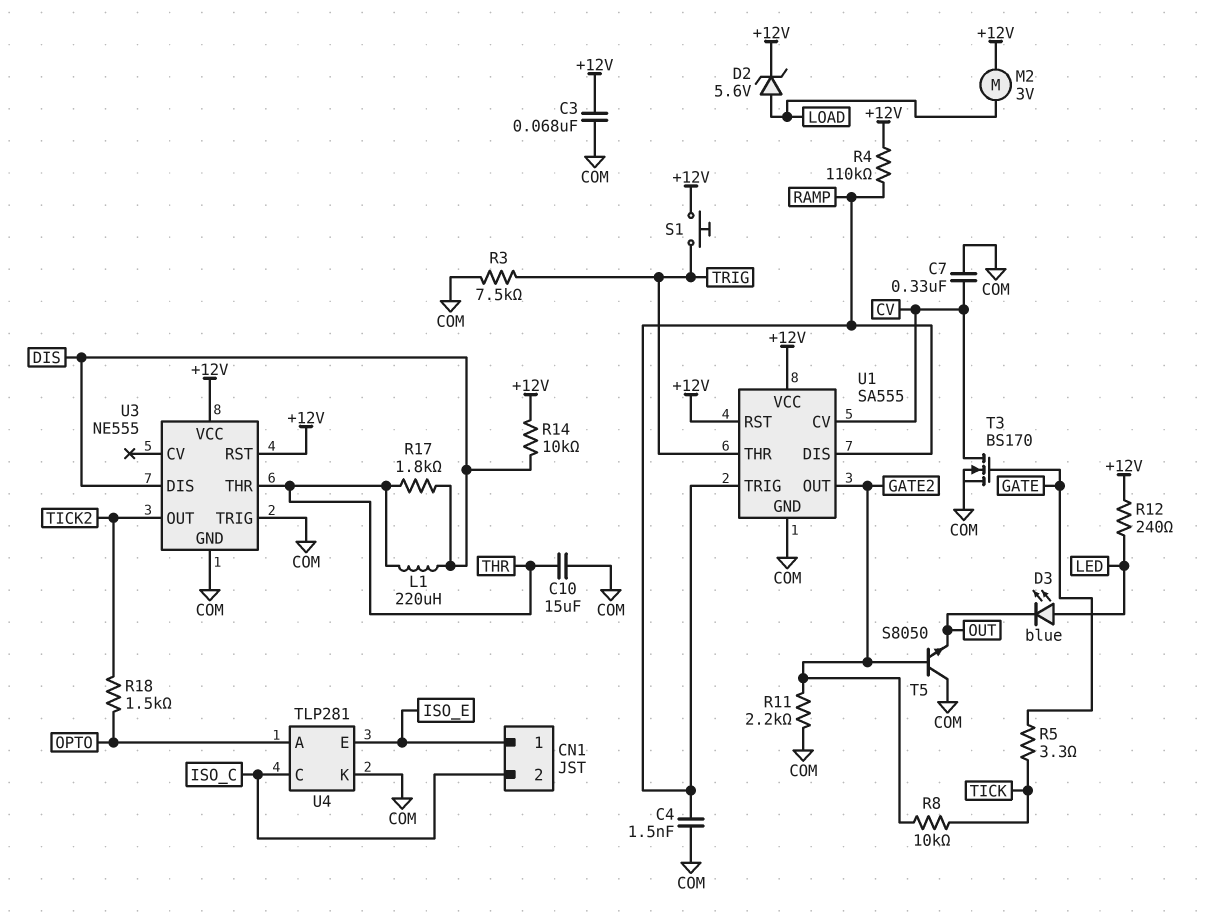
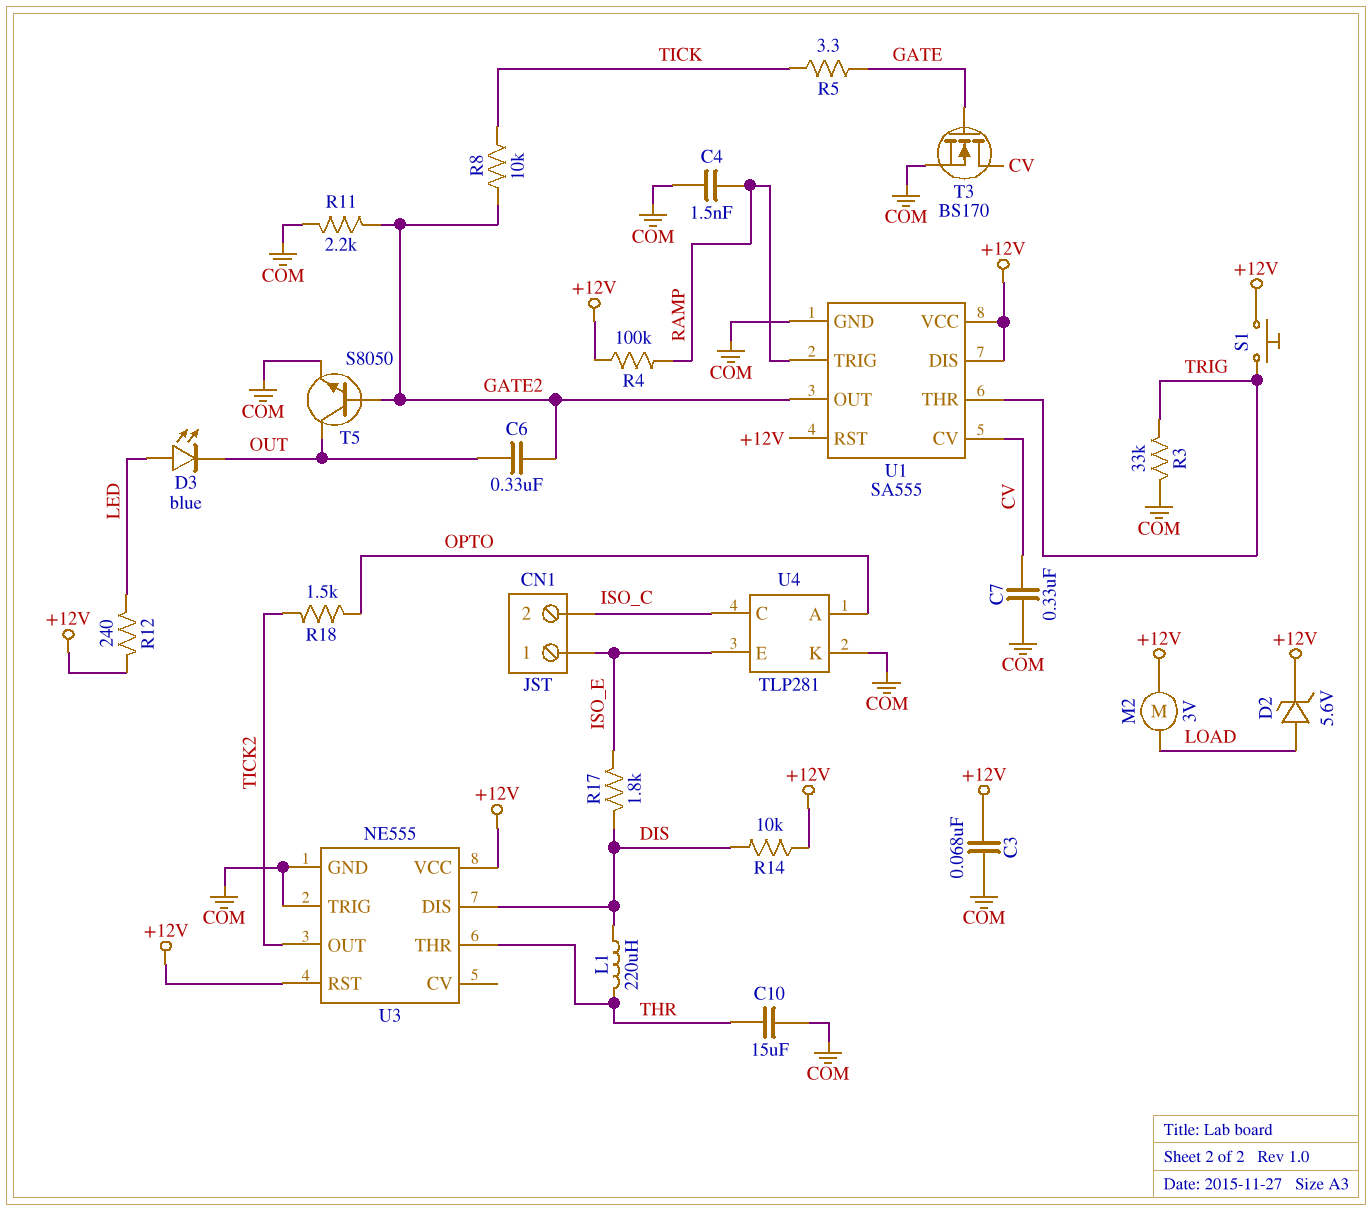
C6: none -> 330nF (GATE2, OUT)
R3: 7.5k (COM, TRIG) -> 33k (COM, TRIG)
R4: 110k (+12V, RAMP) -> 100k (+12V, RAMP)
R17: 1.8k (DIS, THR) -> 1.8k (DIS, ISO_E)
T5: NPN S8050 (B GATE2, C COM, E OUT) -> NPN S8050 (B GATE2, C OUT, E COM)
U1 pin DIS: RAMP -> +12V

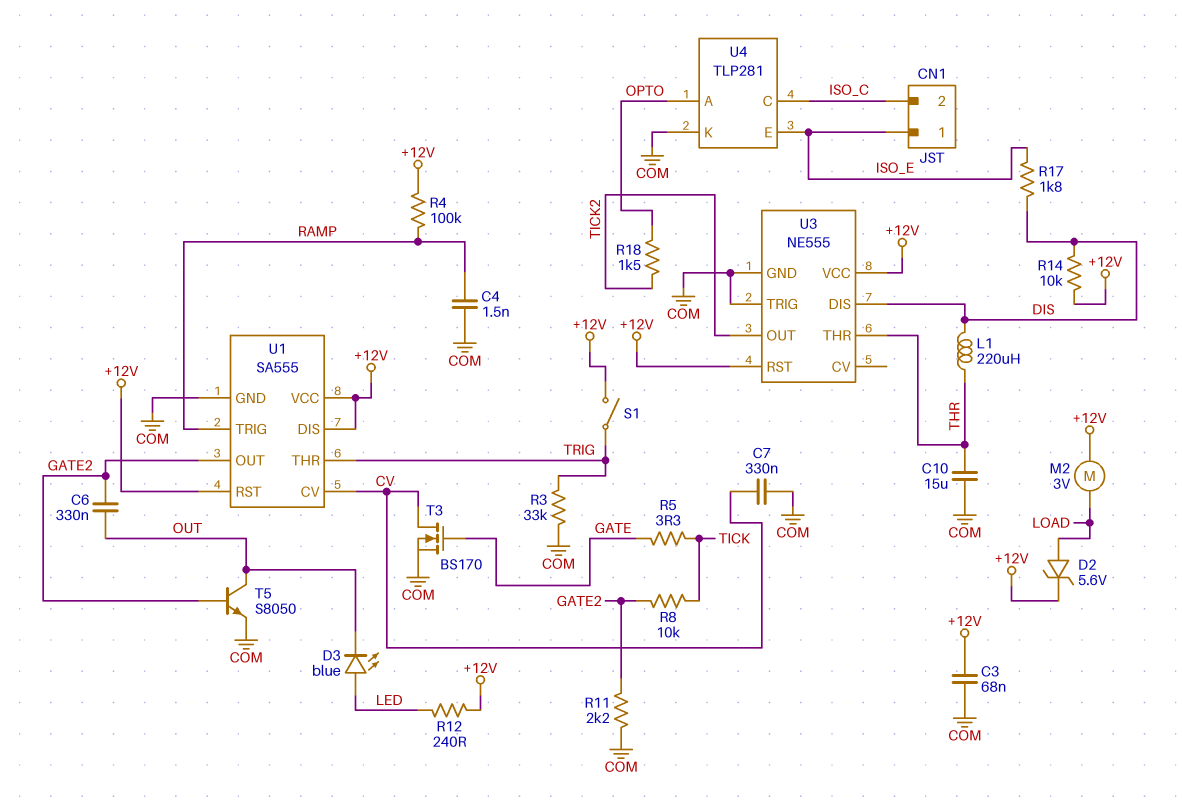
S1: button (+12V, TRIG) -> switch (+12V, TRIG)

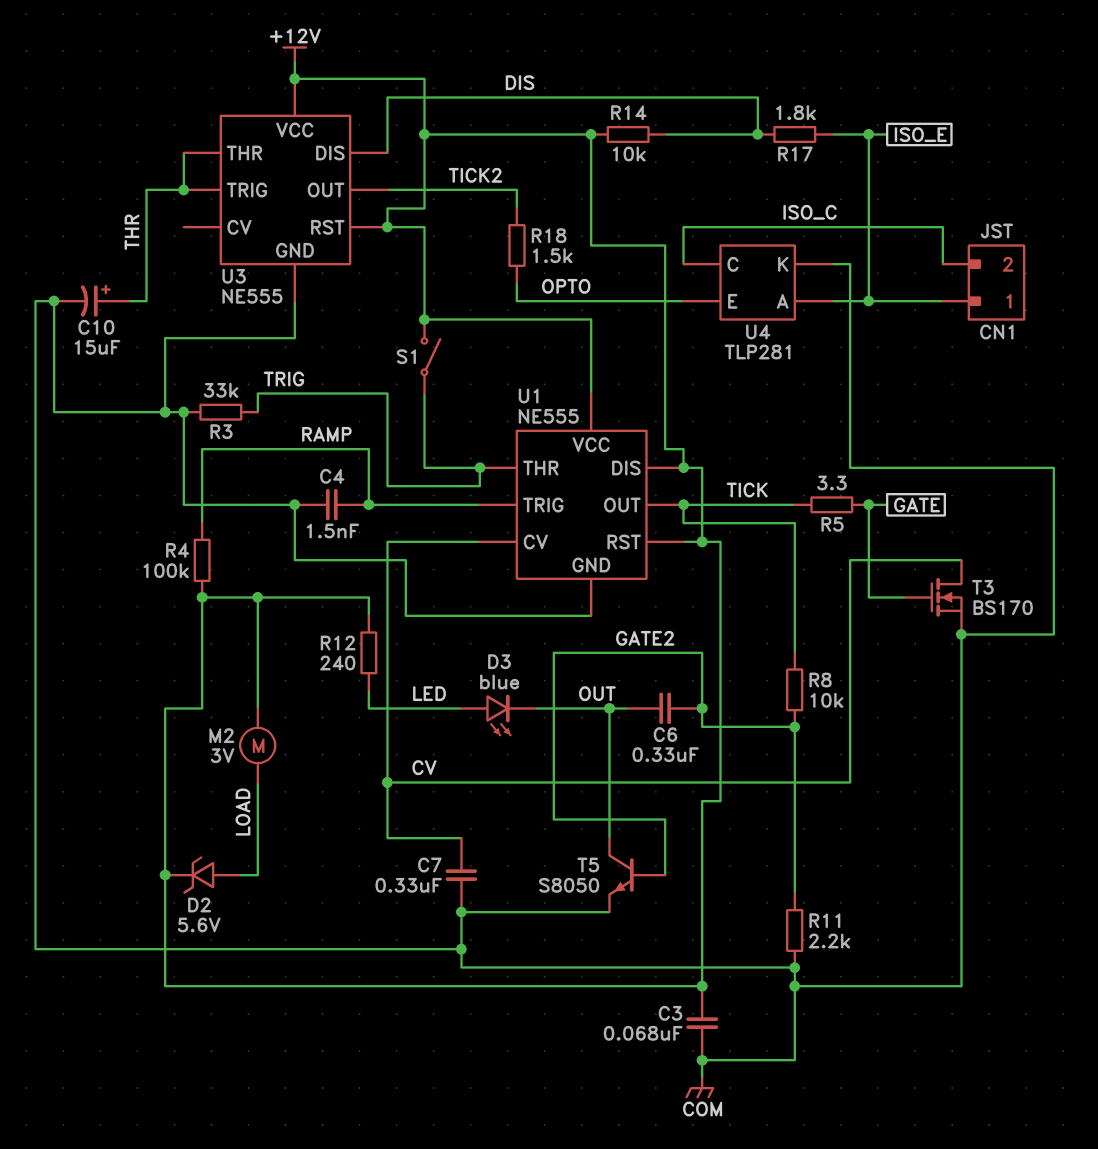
C10: 15uF (COM, THR) -> 15uF (plus THR, minus COM)
L1: 220uH (DIS, THR) -> none
U1: SA555 -> NE555
U1 pin OUT: GATE2 -> TICK
U3 pin TRIG: COM -> THR
U4 pin A: OPTO -> ISO_E
U4 pin E: ISO_E -> OPTO

